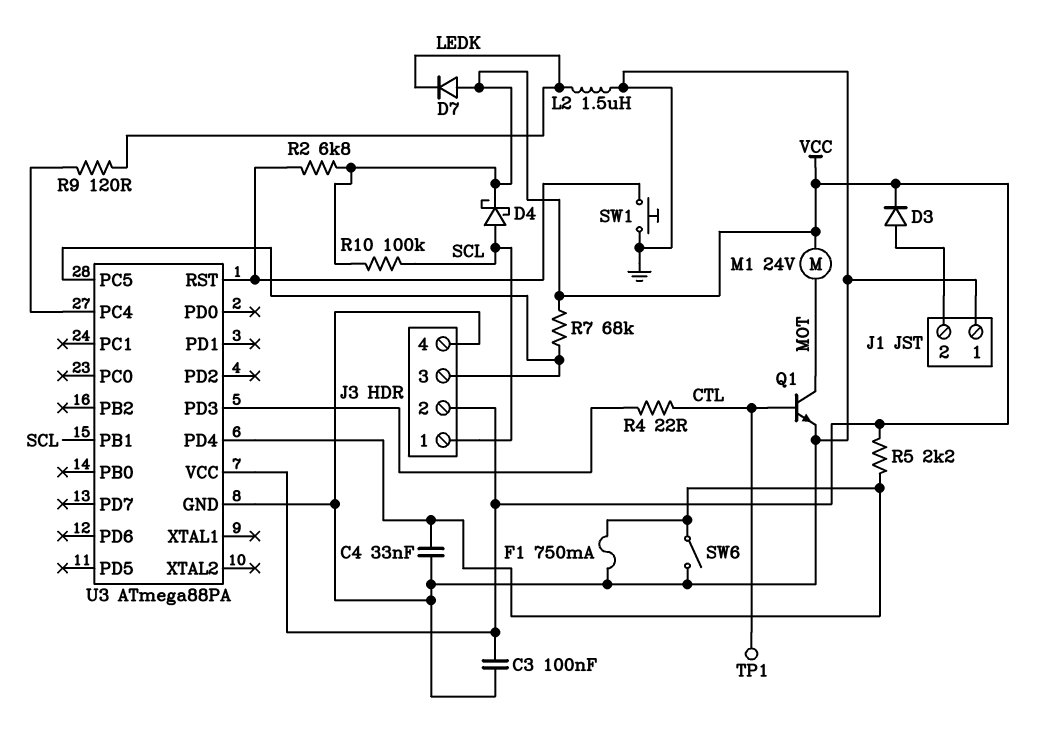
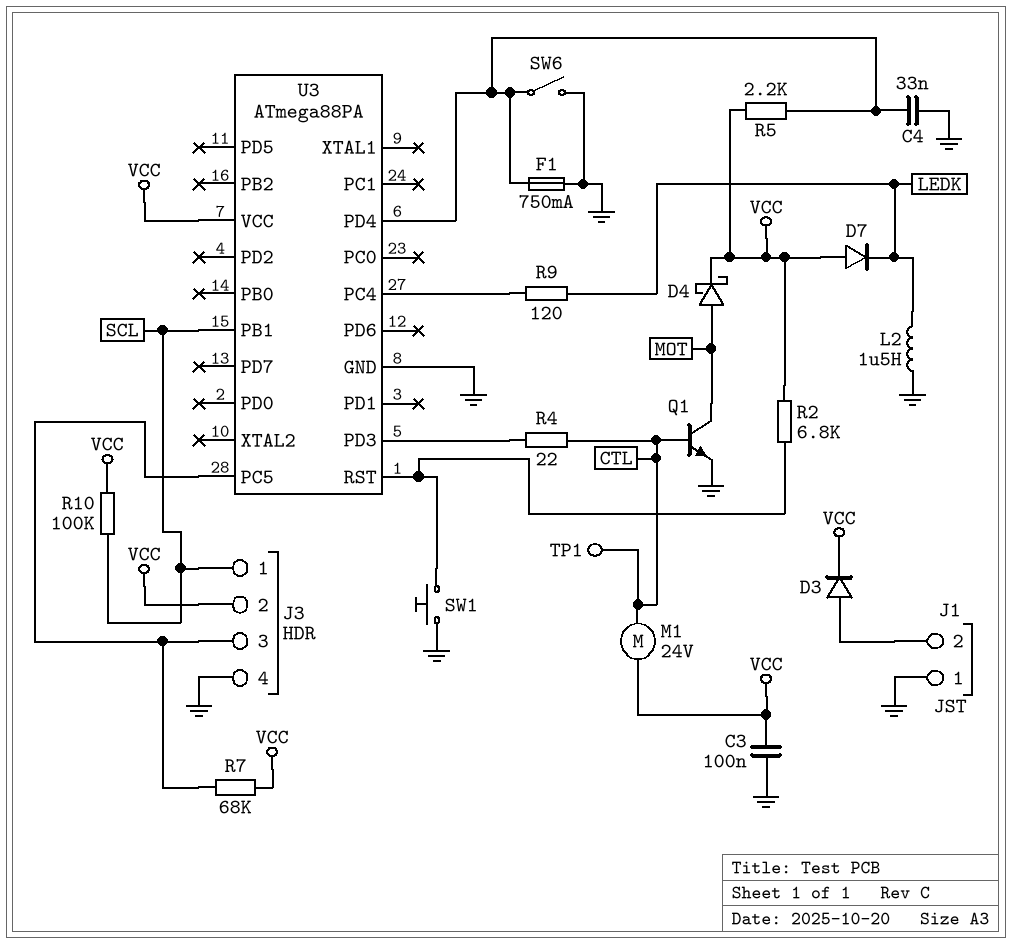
D4: schottky (A SCL, K VCC) -> schottky (A MOT, K VCC)
M1: motor 24V (MOT, VCC) -> motor 24V (CTL, VCC)

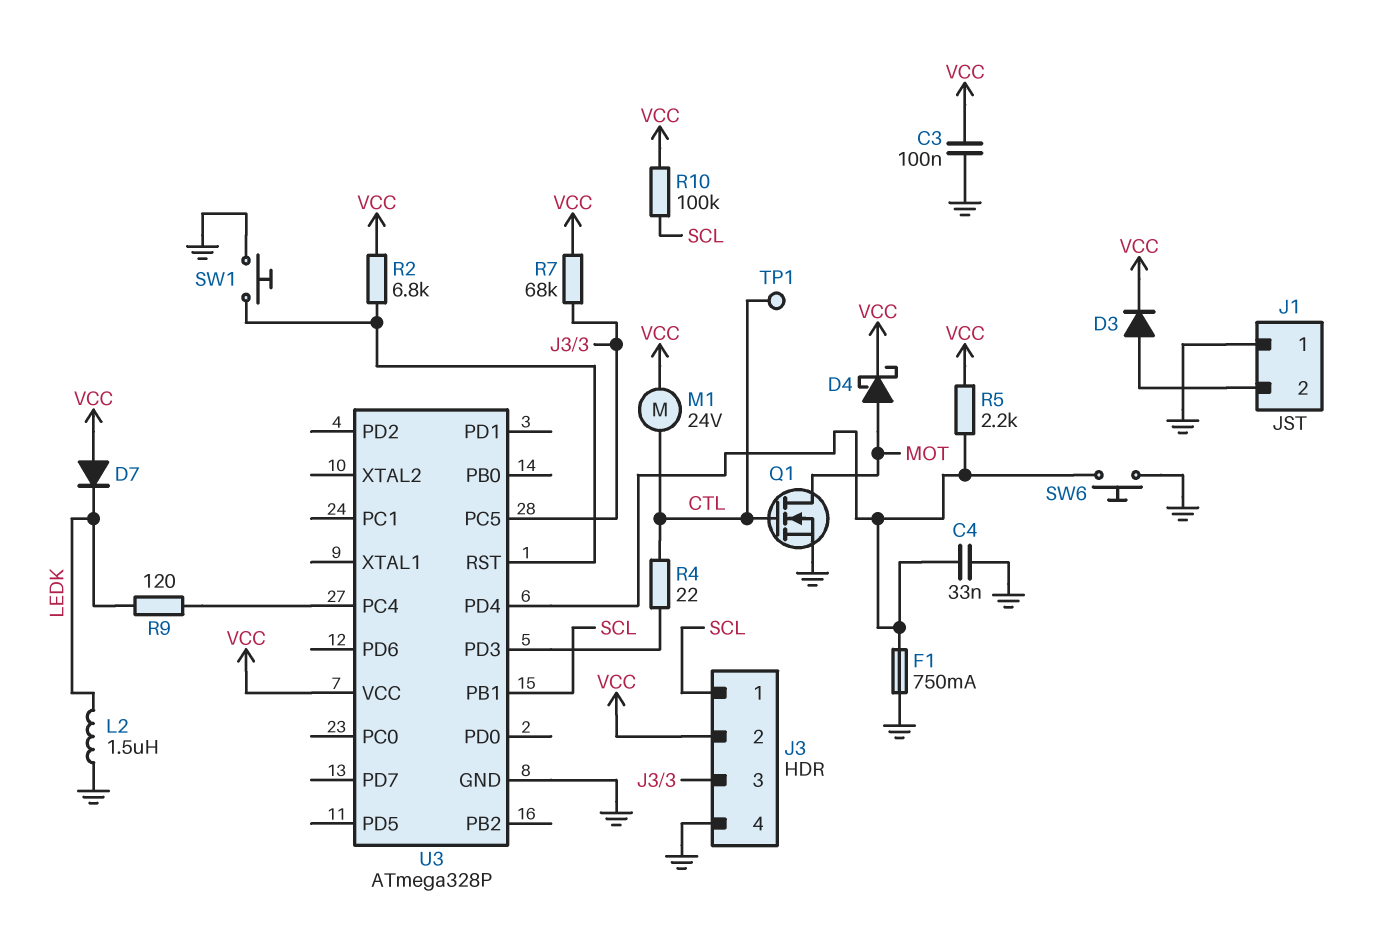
Q1: NPN (B CTL, C MOT, E GND) -> NMOS (G CTL, D MOT, S GND)
SW6: switch (GND, U3/PD4) -> button (GND, U3/PD4)
U3: ATmega88PA -> ATmega328P

